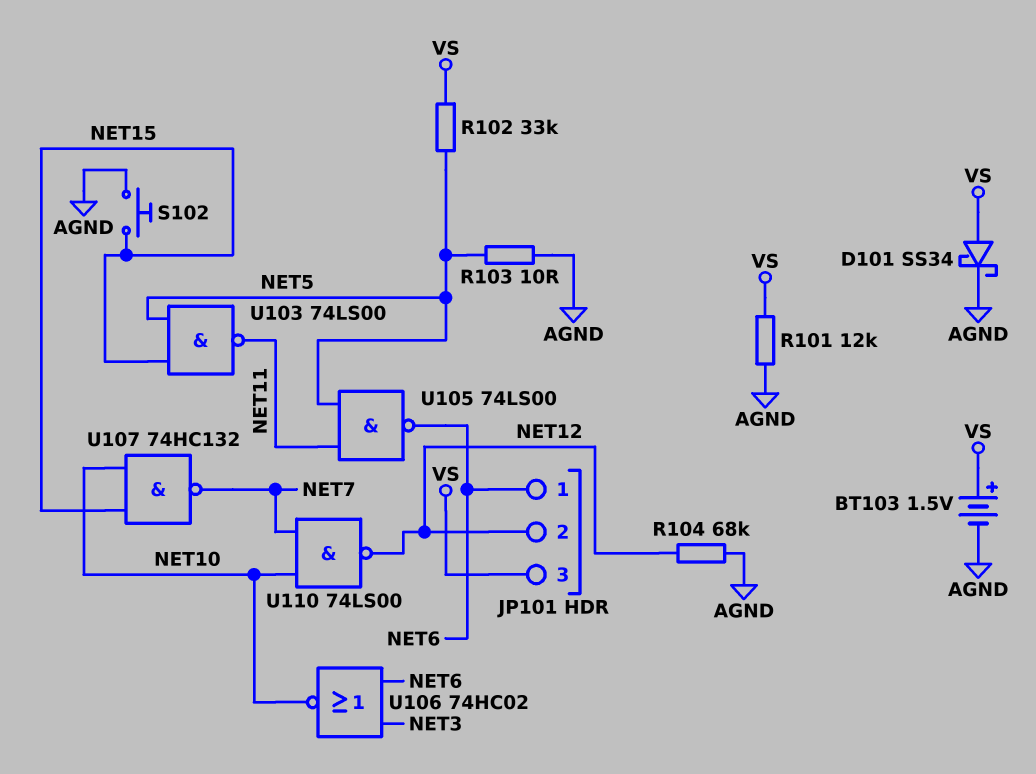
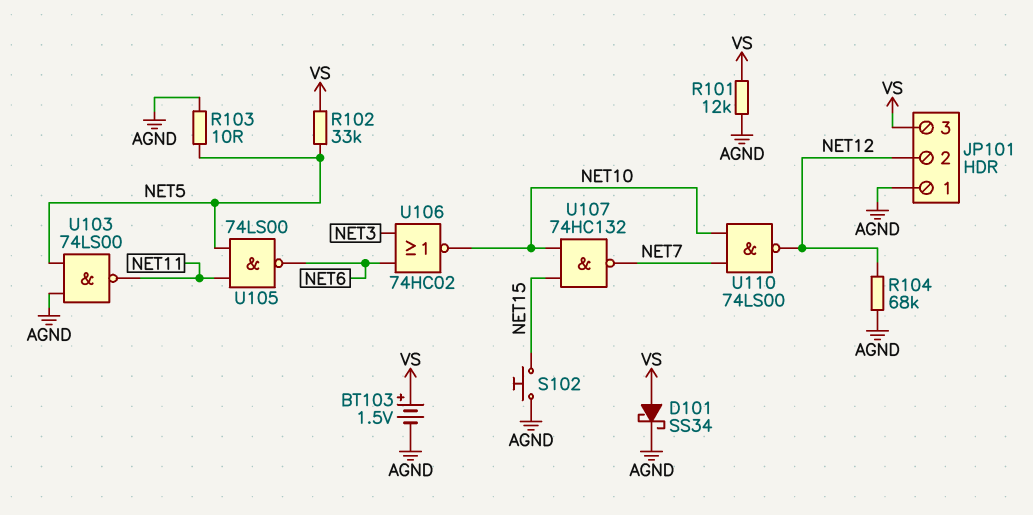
JP101 pin 1: NET6 -> AGND
U103: NAND 74LS00 (in NET5, in NET15, out NET11) -> NAND 74LS00 (in AGND, in NET5, out NET11)

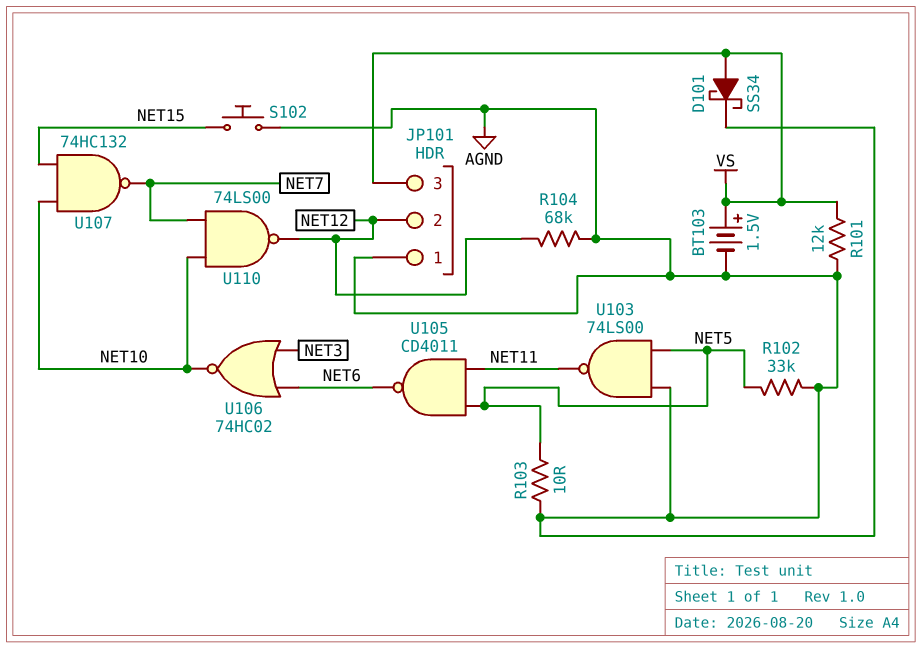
R102: 33k (NET5, VS) -> 33k (AGND, NET5)
U105: NAND 74LS00 (in NET5, in NET11, out NET6) -> NAND CD4011 (in NET5, in NET11, out NET6)

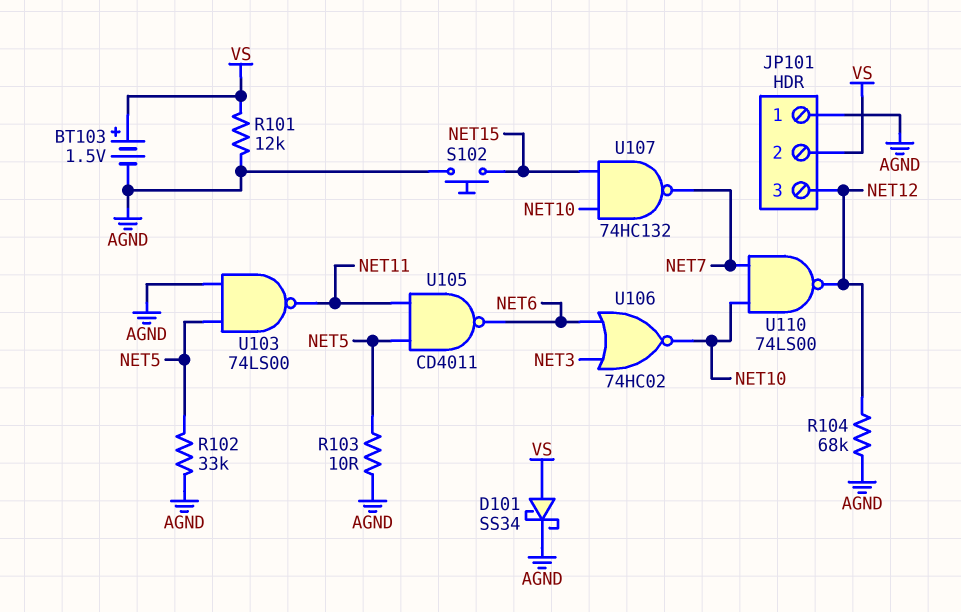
JP101 pin 2: NET12 -> VS
JP101 pin 3: VS -> NET12

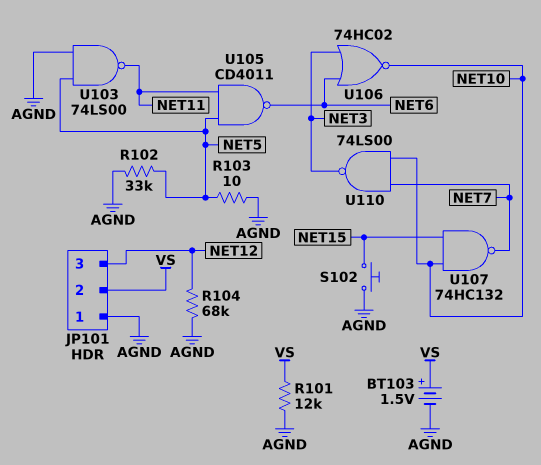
D101: schottky SS34 (A VS, K AGND) -> none
U110: NAND 74LS00 (in NET7, in NET10, out NET12) -> NAND 74LS00 (in NET7, in NET10, out NET3)

